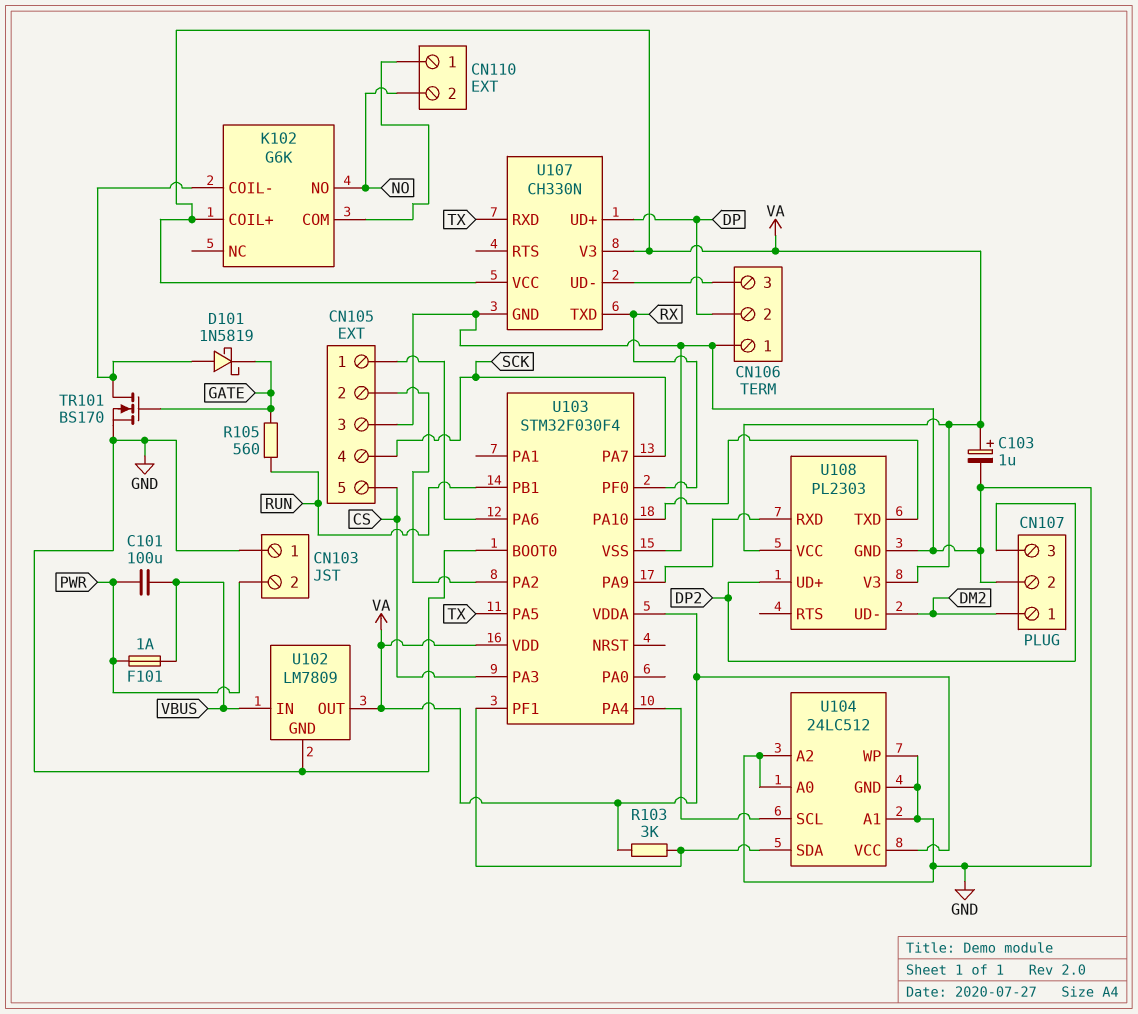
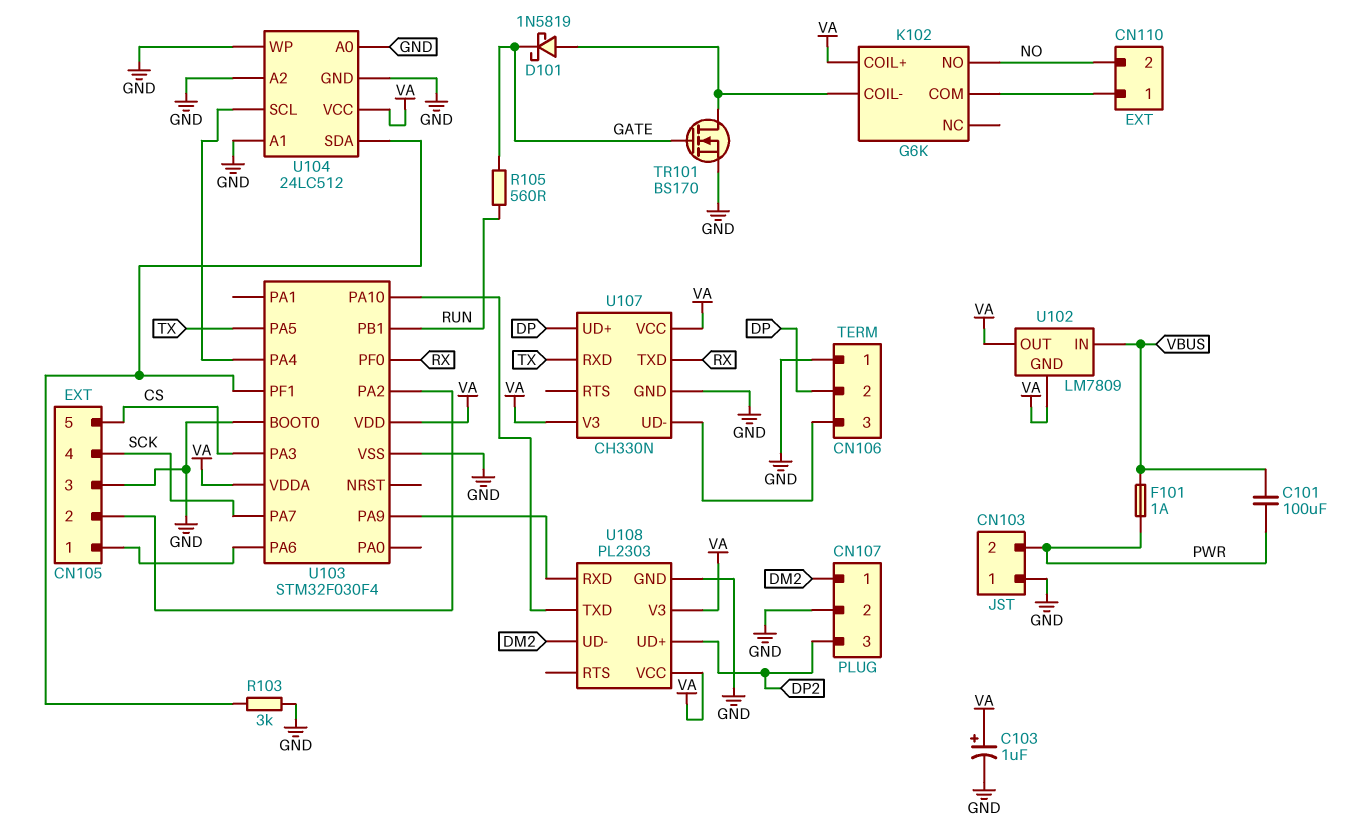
R103: 3k (U103/PF1, VA) -> 3k (GND, U103/PF1)
U102 pin GND: GND -> VA

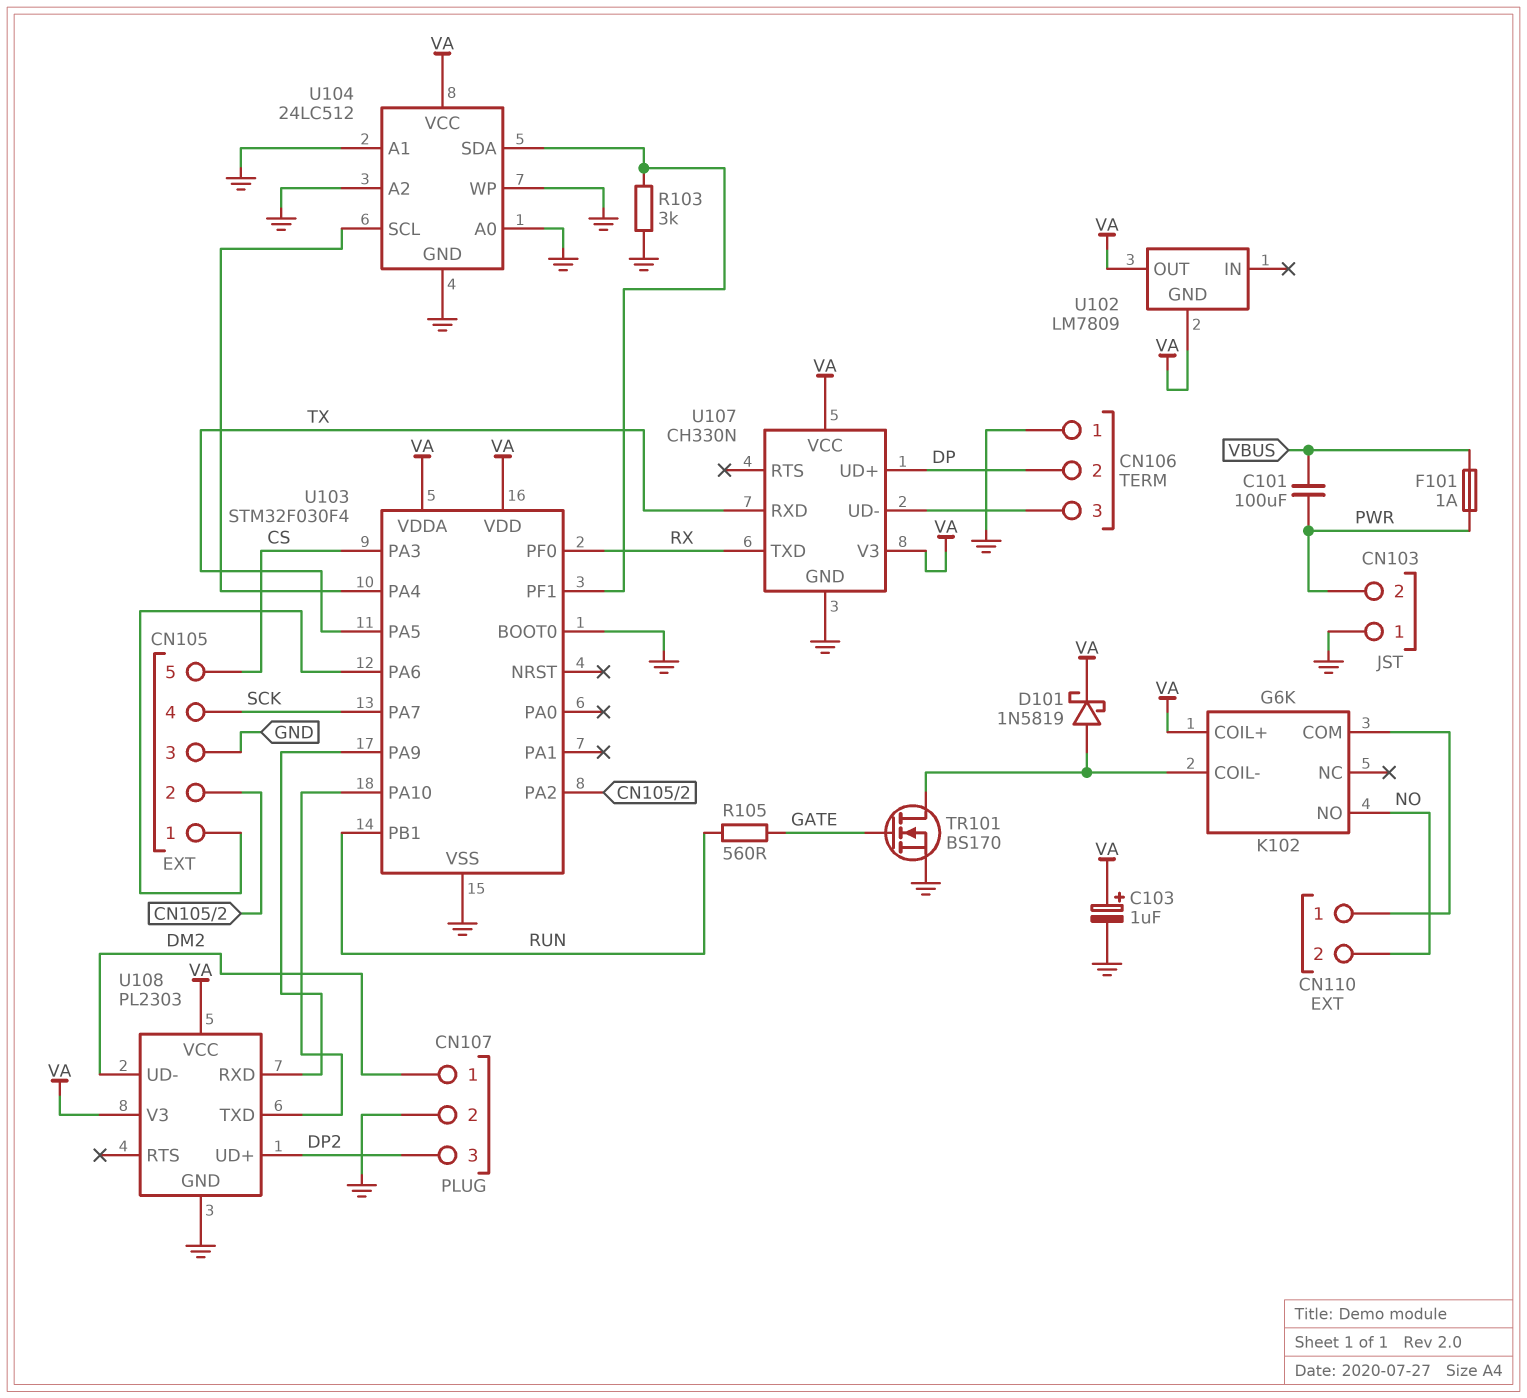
D101: schottky 1N5819 (A K102/COIL-, K GATE) -> schottky 1N5819 (A K102/COIL-, K VA)
U102 pin IN: VBUS -> none

